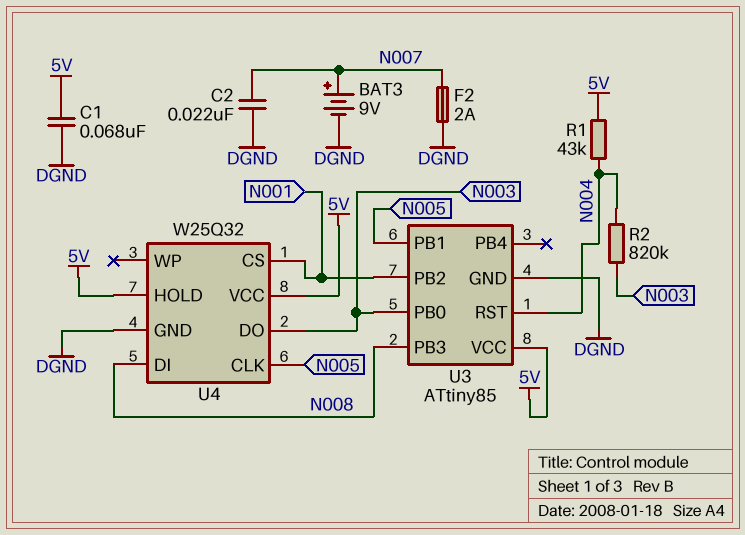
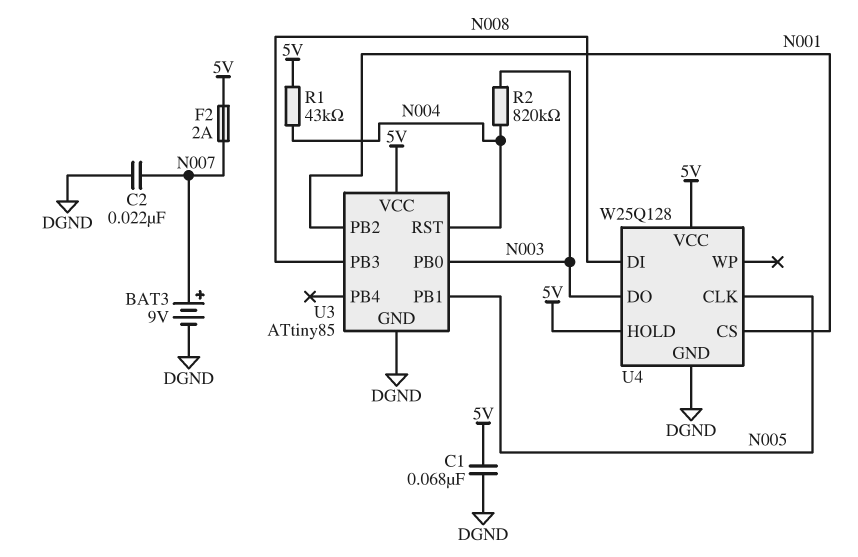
F2: 2A (DGND, N007) -> 2A (5V, N007)
U4: W25Q32 -> W25Q128

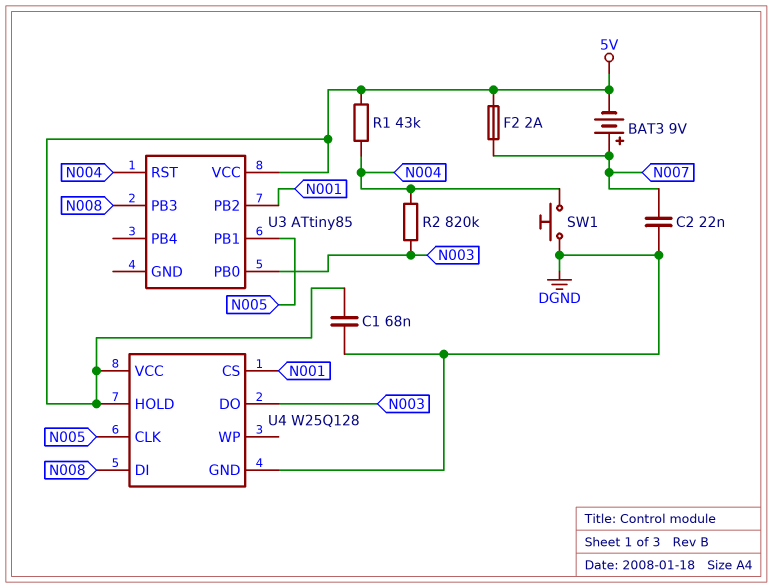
BAT3: 9V (plus N007, minus DGND) -> 9V (plus N007, minus 5V)
SW1: none -> button (DGND, N004)
U3 pin GND: DGND -> none

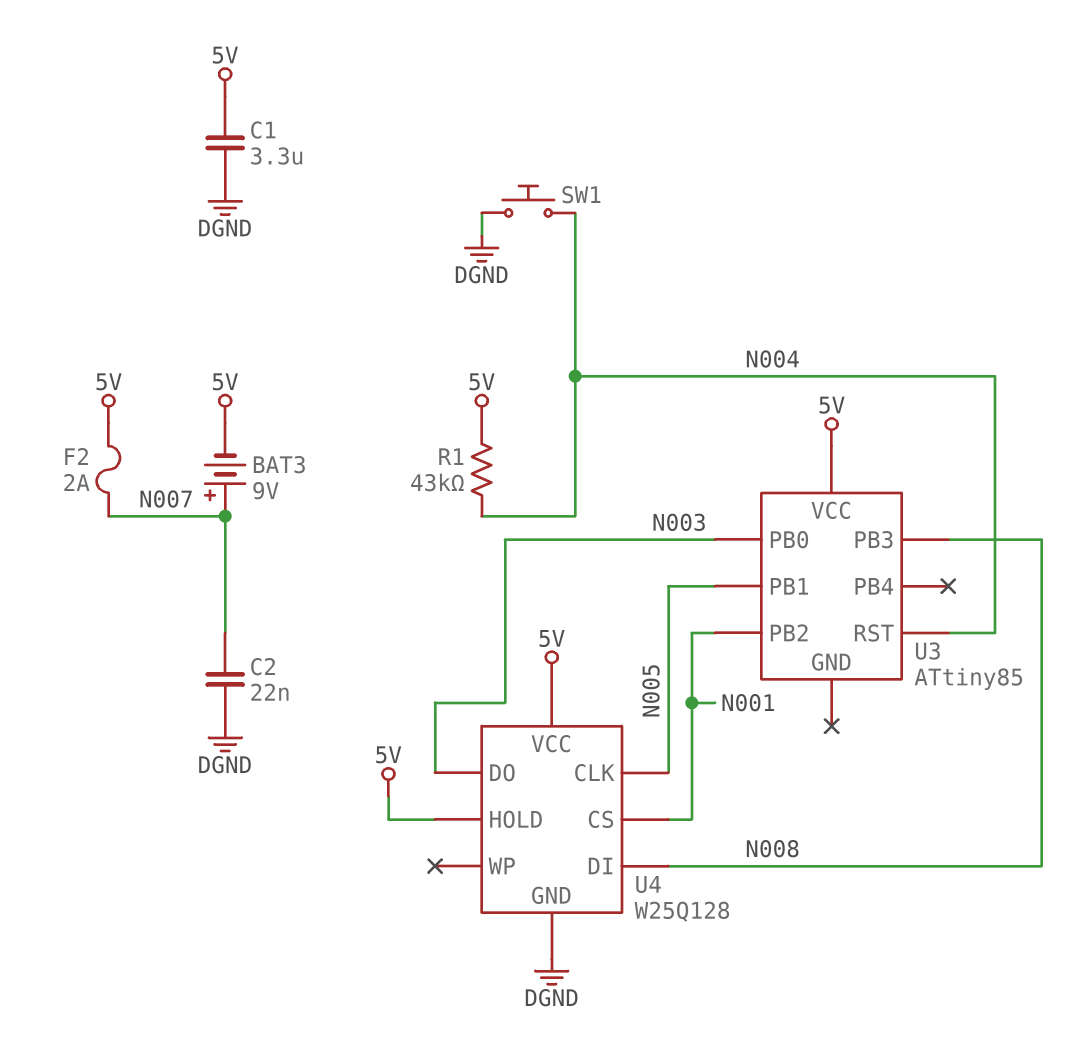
C1: 68nF (5V, DGND) -> 3.3uF (5V, DGND)
R2: 820k (N003, N004) -> none

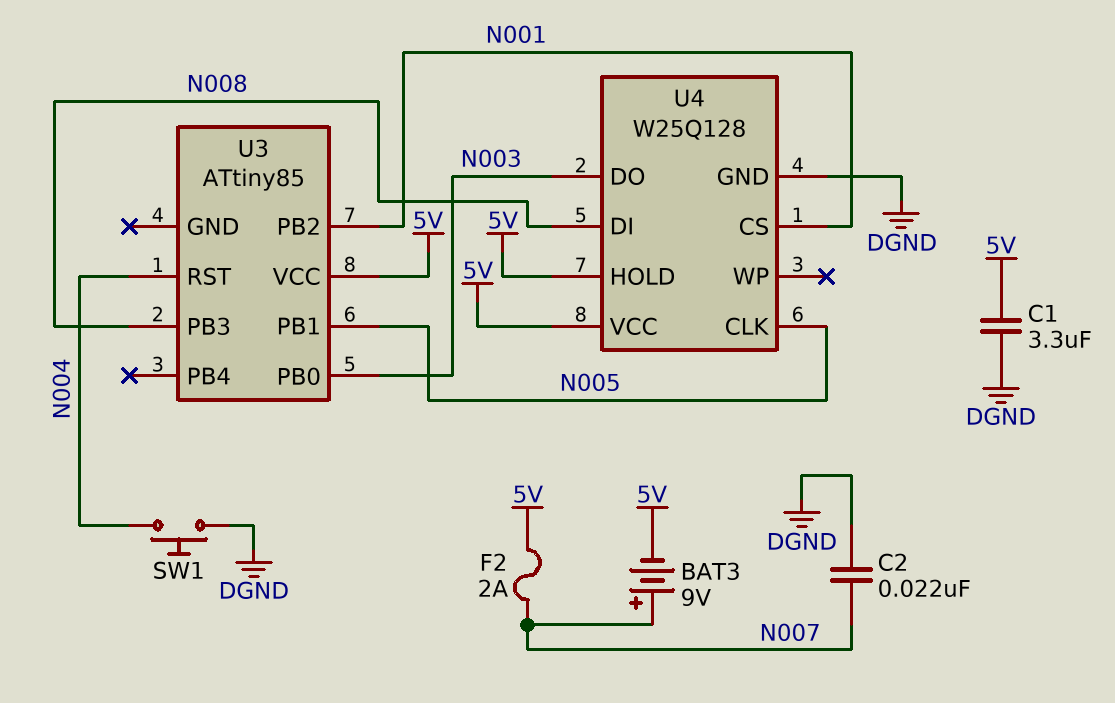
R1: 43k (5V, N004) -> none

